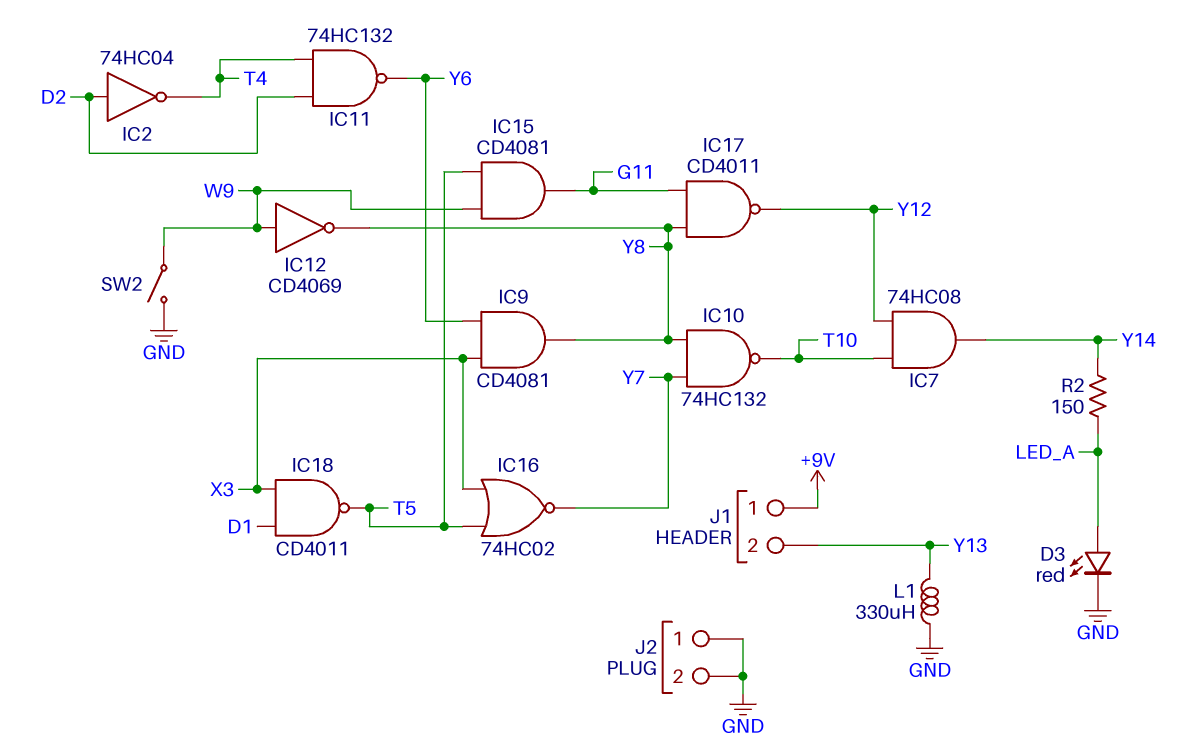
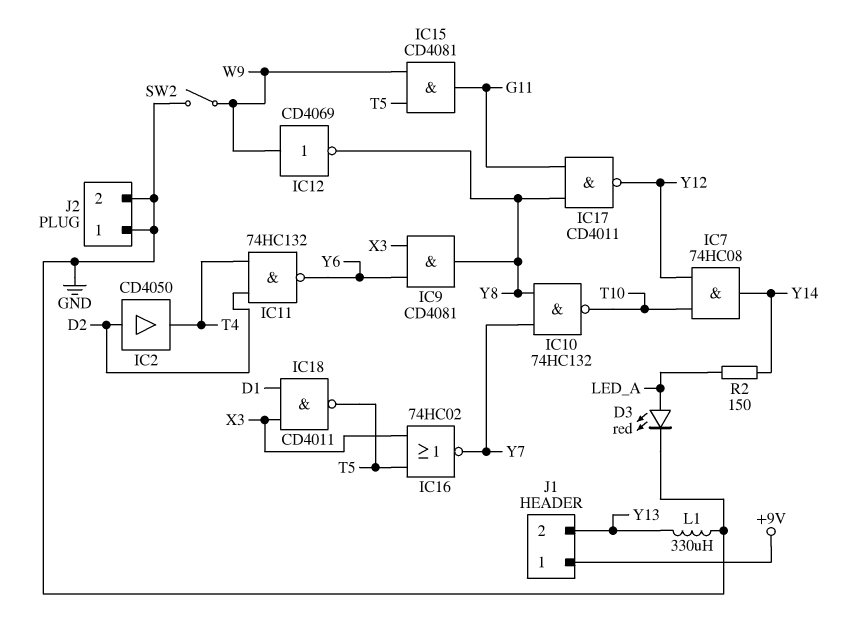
IC2: NOT 74HC04 (in D2, out T4) -> buffer CD4050 (in D2, out T4)

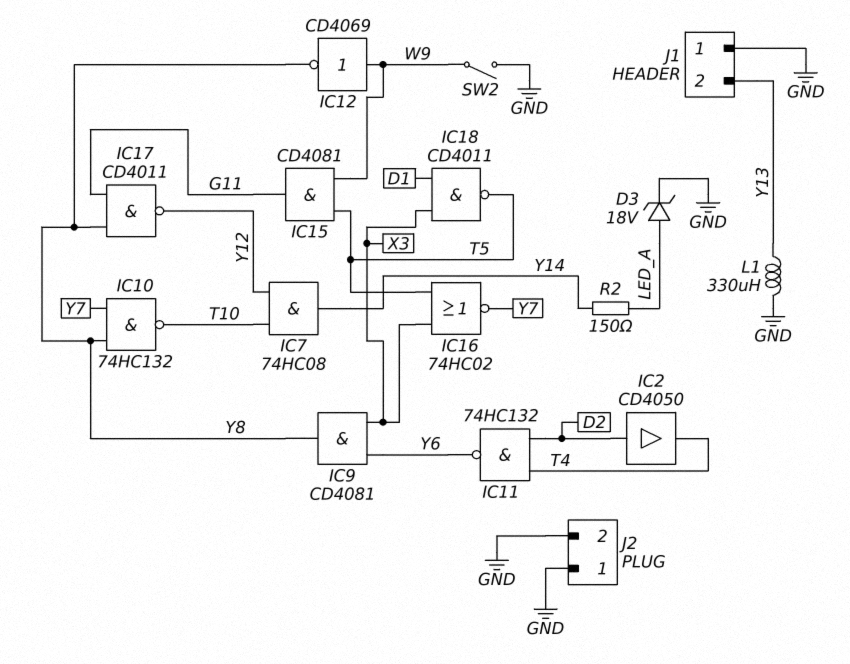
D3: LED red (A LED_A, K GND) -> zener 18V (A LED_A, K GND)
J1 pin 1: +9V -> GND

